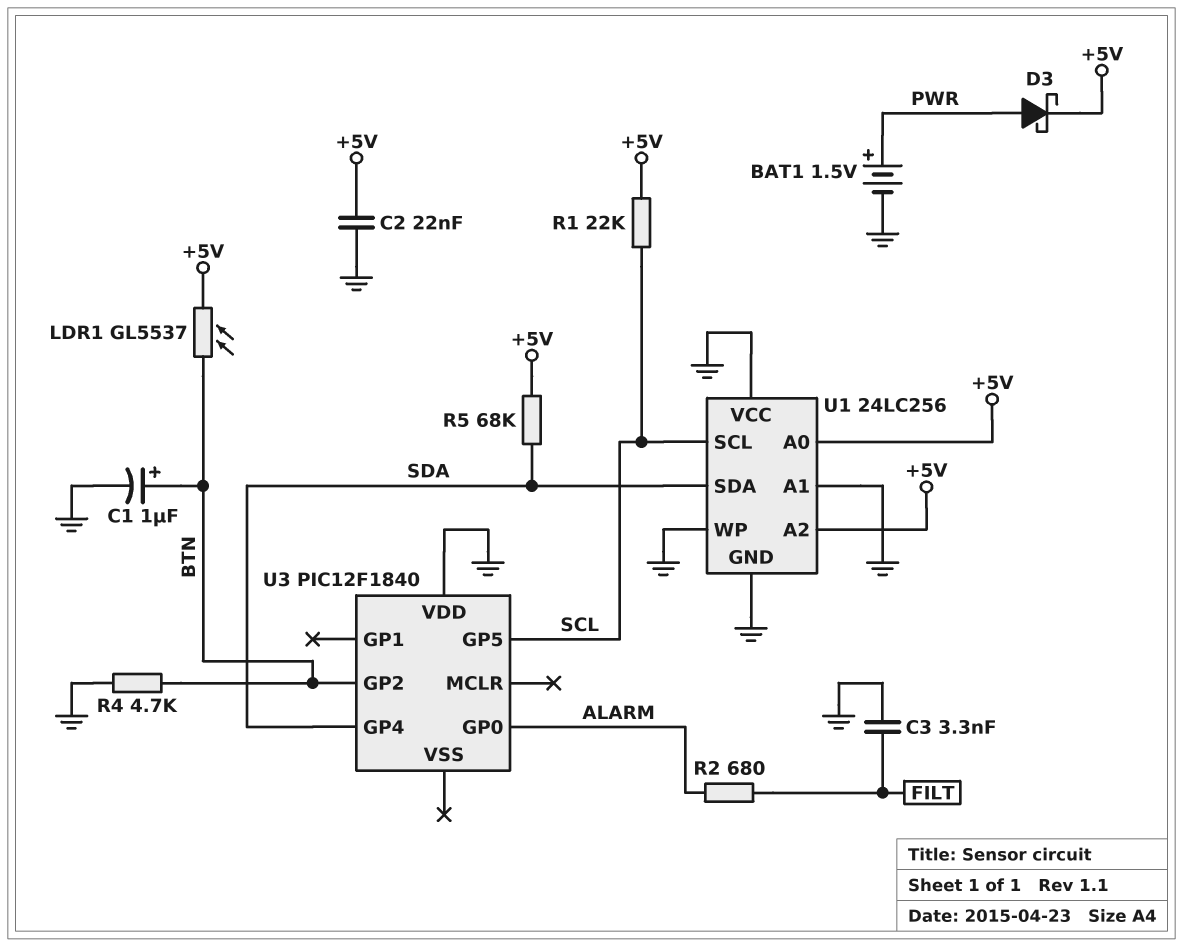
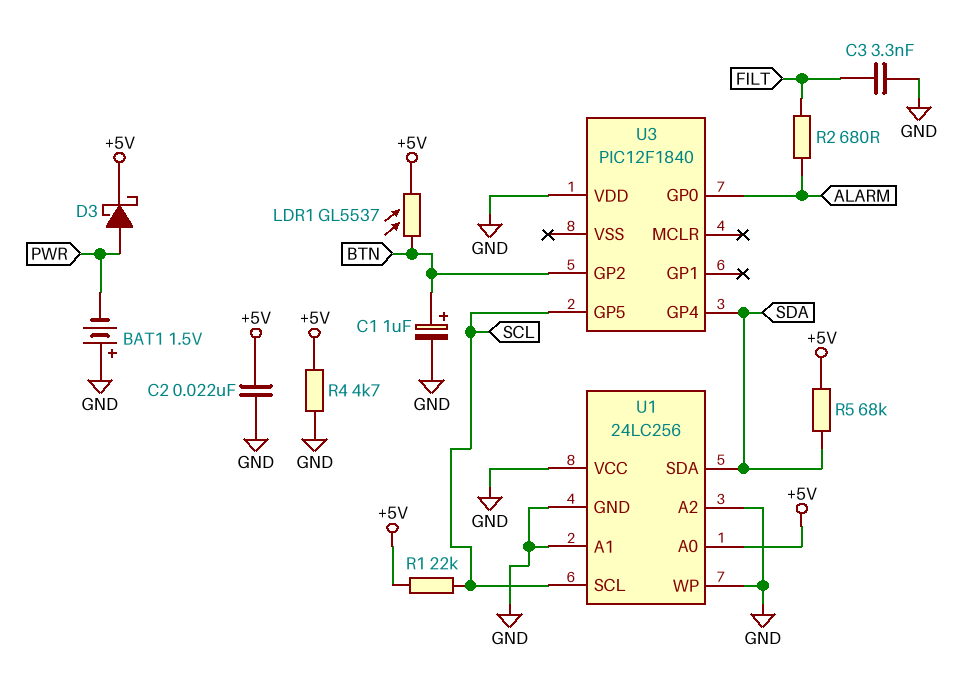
BAT1: 1.5V (plus PWR, minus GND) -> 1.5V (plus GND, minus PWR)
R4: 4.7k (BTN, GND) -> 4.7k (+5V, GND)
U1 pin A2: +5V -> GND

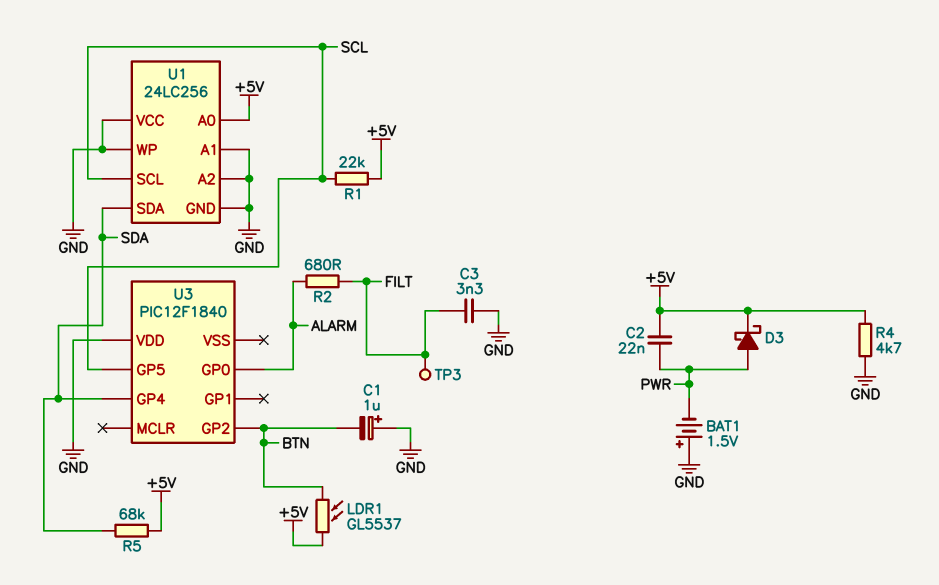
C1: 1uF (plus BTN, minus GND) -> 1uF (plus GND, minus BTN)
C2: 22nF (+5V, GND) -> 22nF (+5V, PWR)
TP3: none -> test point (FILT)

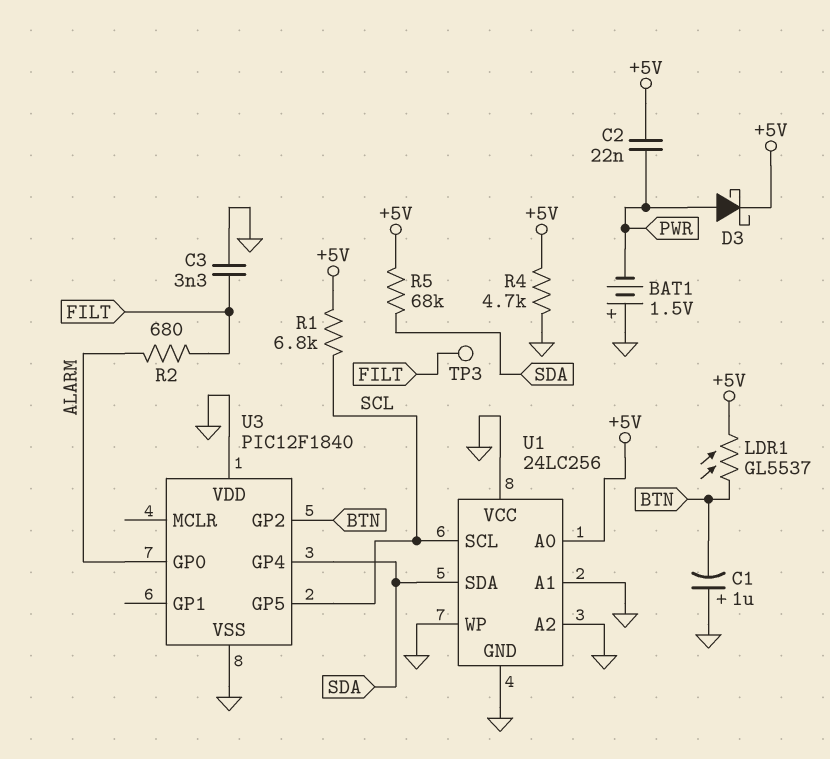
R1: 22k (+5V, SCL) -> 6.8k (+5V, SCL)
U3 pin VSS: none -> GND

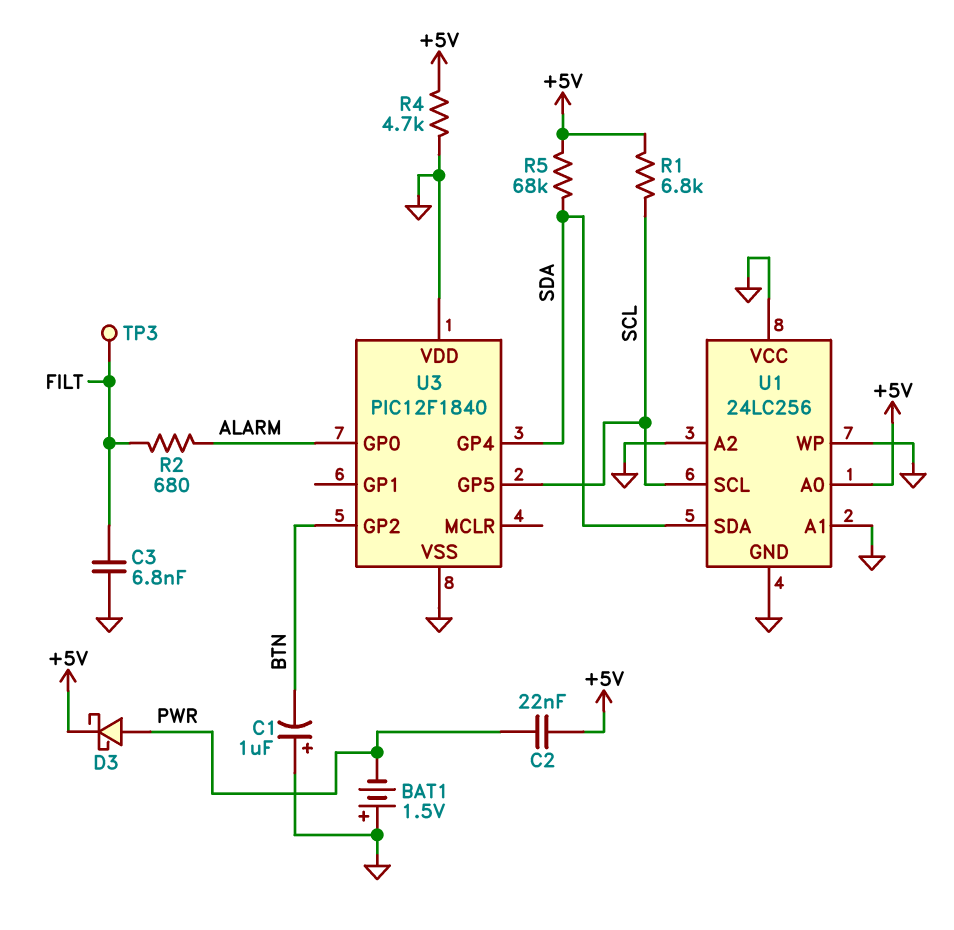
C3: 3.3nF (FILT, GND) -> 6.8nF (FILT, GND)
LDR1: GL5537 (+5V, BTN) -> none

